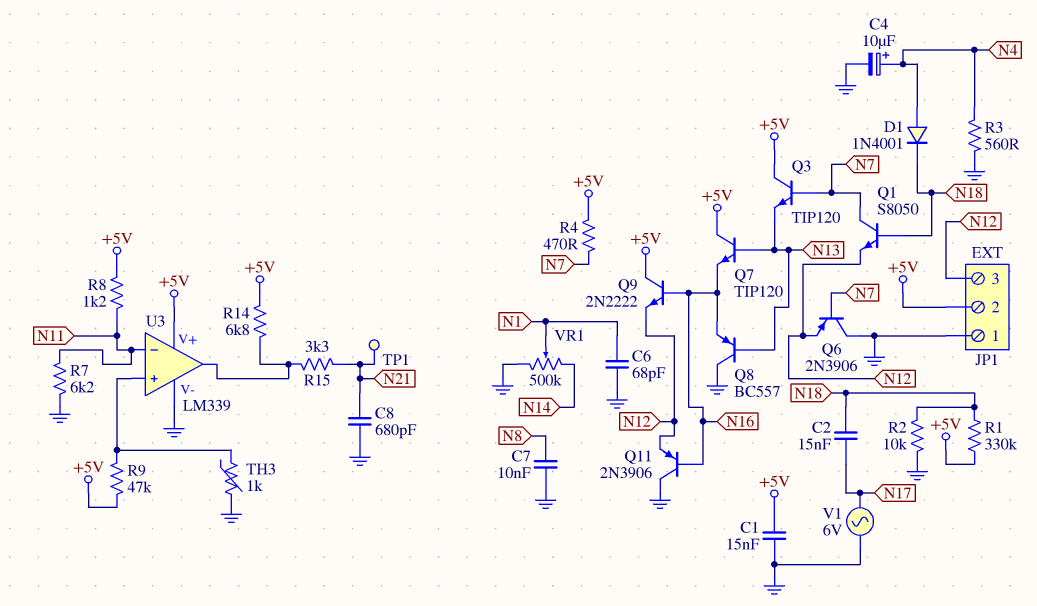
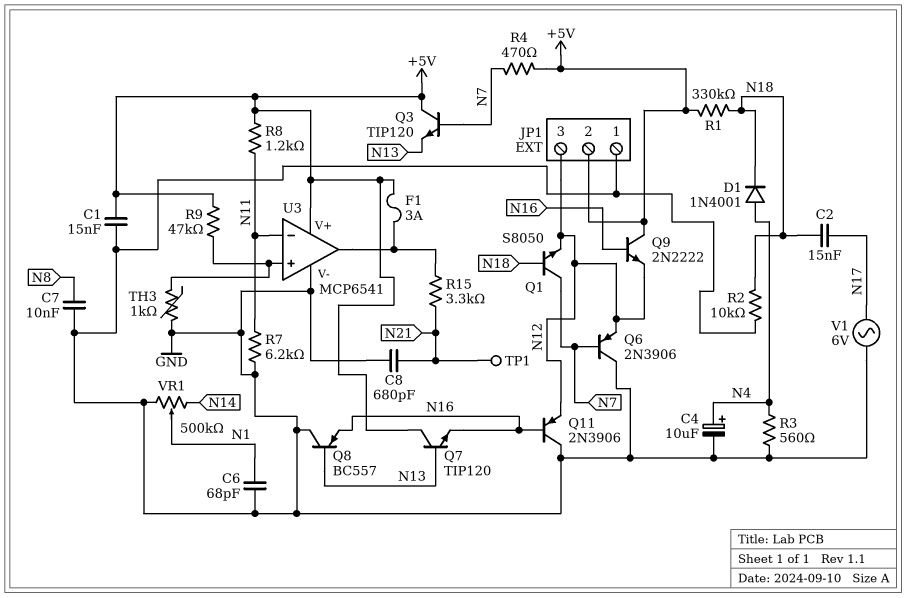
F1: none -> 3A (+5V, U3/out)
R14: 6.8k (+5V, U3/out) -> none
U3: LM339 -> MCP6541

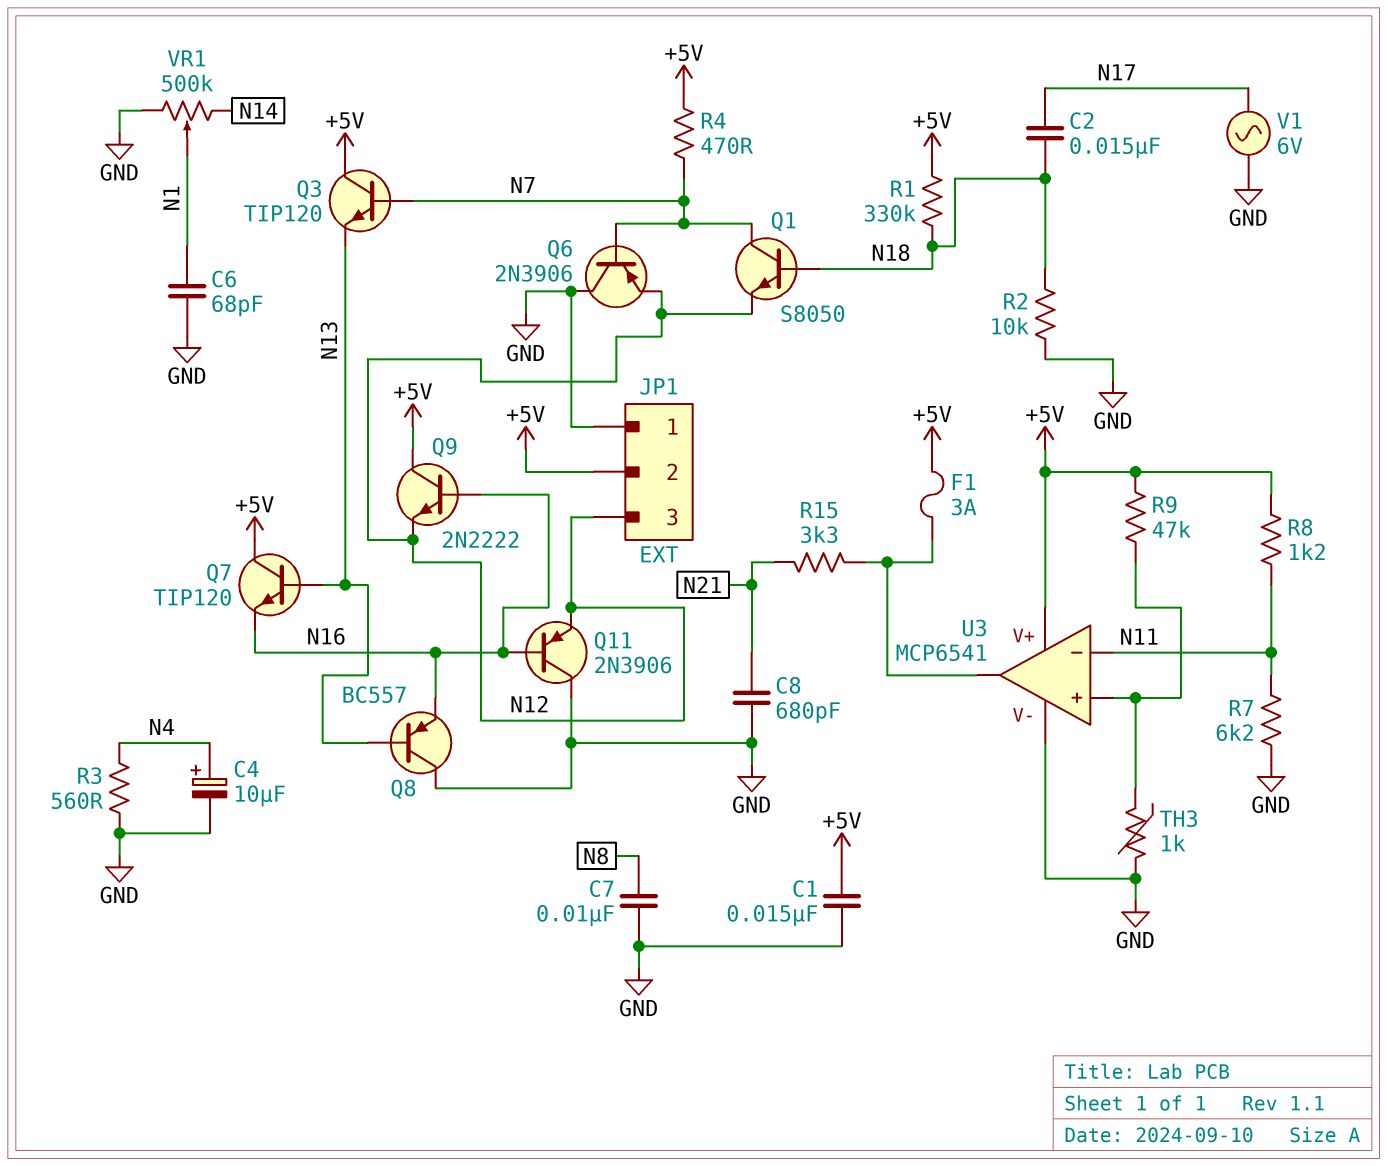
D1: diode 1N4001 (A N4, K N18) -> none
TP1: test point (N21) -> none

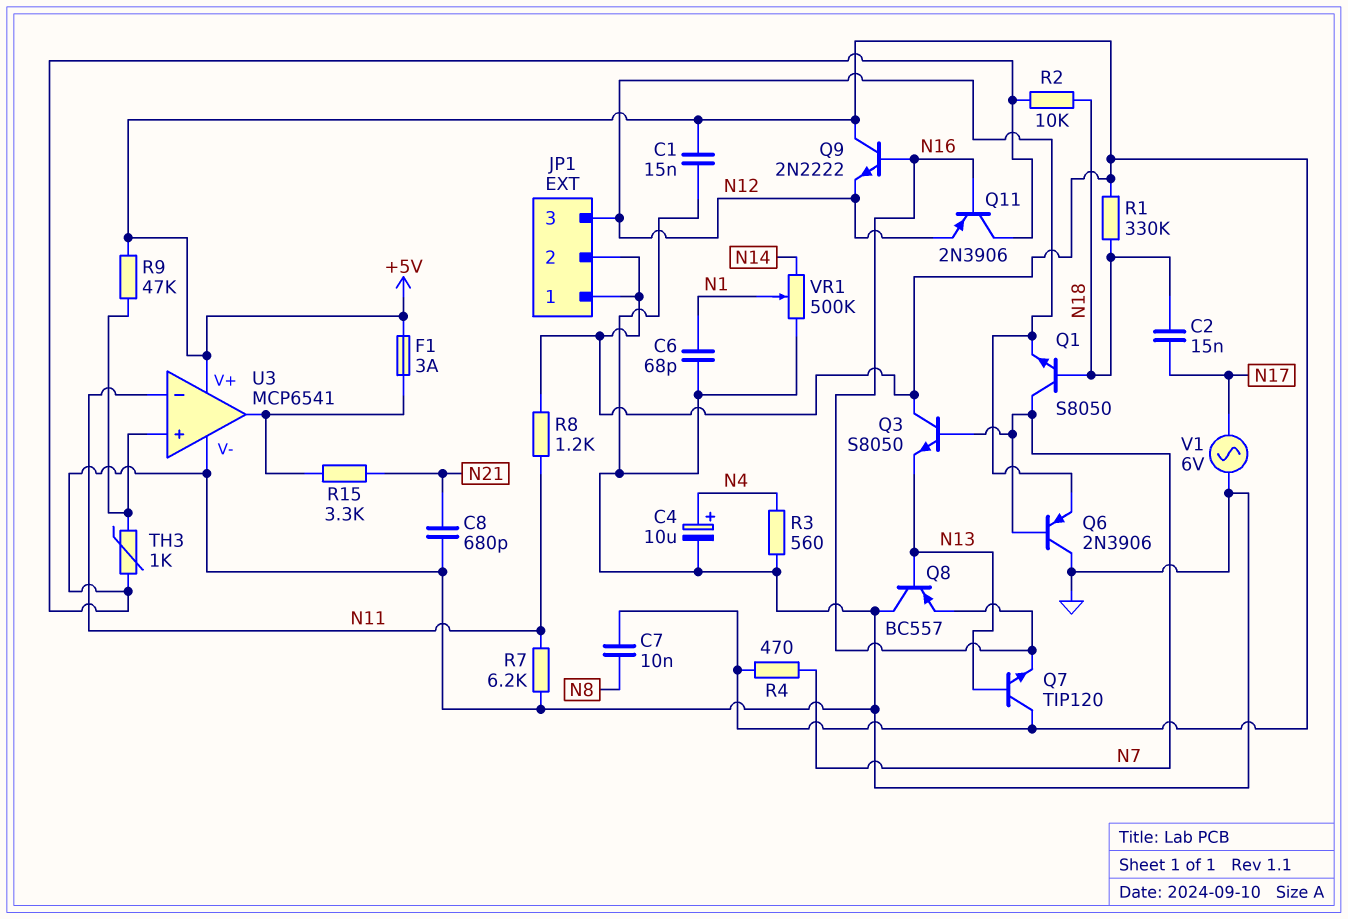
C7: 10nF (GND, N8) -> 10nF (+5V, N8)
JP1 pin 1: GND -> +5V
Q3: NPN TIP120 (B N7, C +5V, E N13) -> NPN S8050 (B N7, C +5V, E N13)

